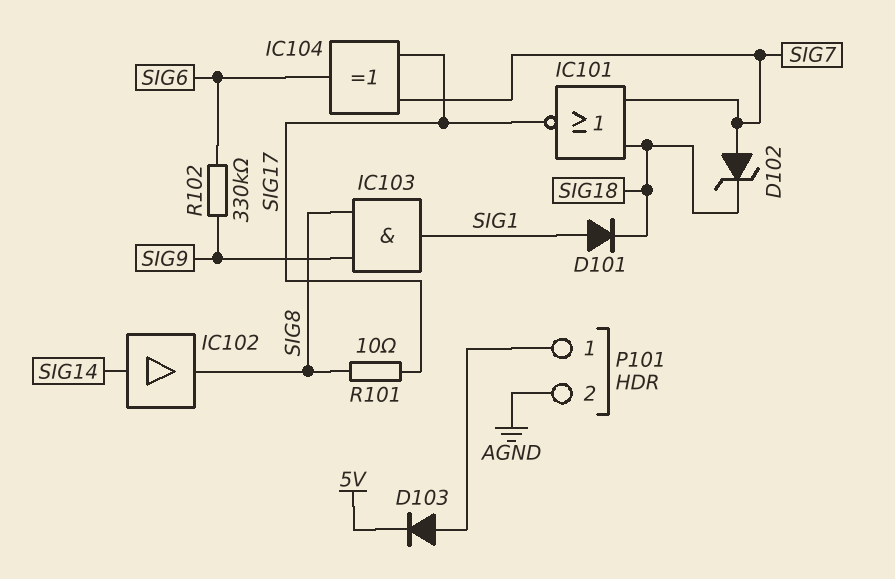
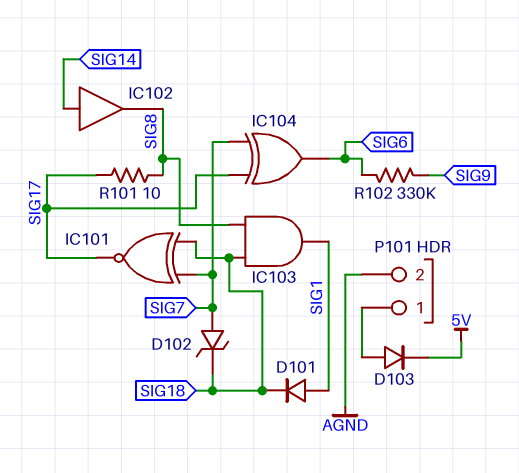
IC101: NOR (in SIG7, in SIG18, out SIG17) -> XNOR (in SIG7, in SIG18, out SIG17)
IC103: AND (in SIG8, in SIG9, out SIG1) -> AND (in SIG8, in SIG18, out SIG1)

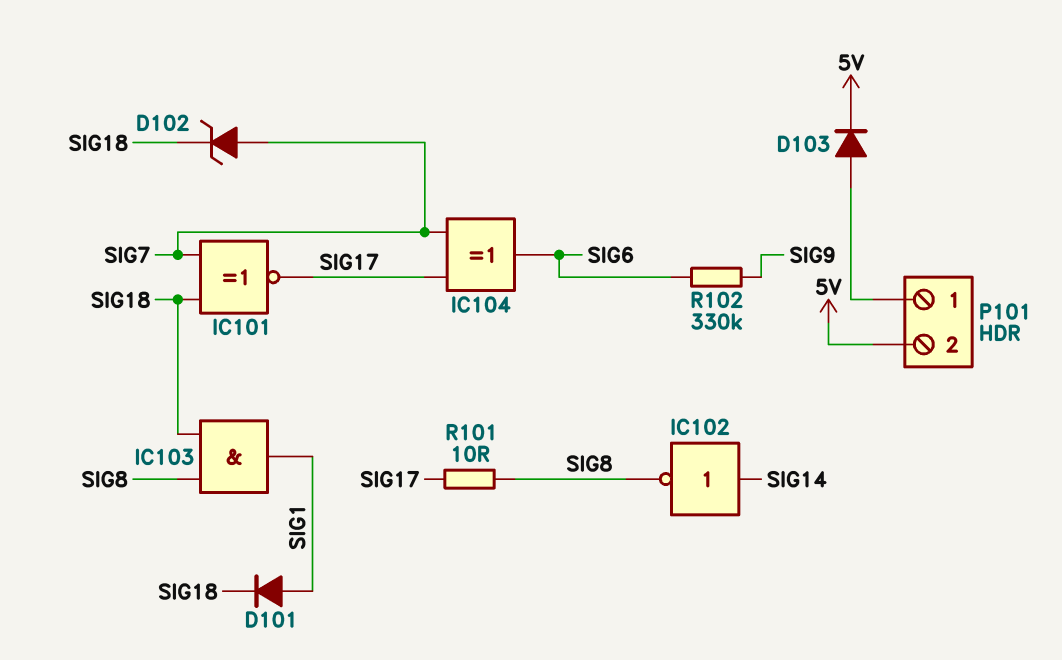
IC102: buffer (in SIG14, out SIG8) -> NOT (in SIG14, out SIG8)
P101 pin 2: AGND -> 5V

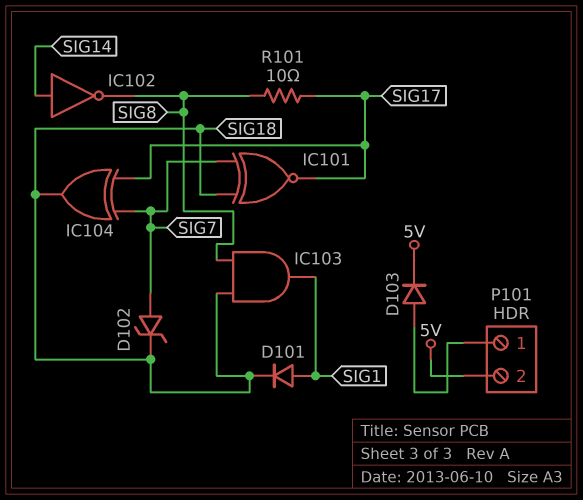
IC104: XOR (in SIG7, in SIG17, out SIG6) -> XOR (in SIG7, in SIG17, out SIG18)
R102: 330k (SIG6, SIG9) -> none

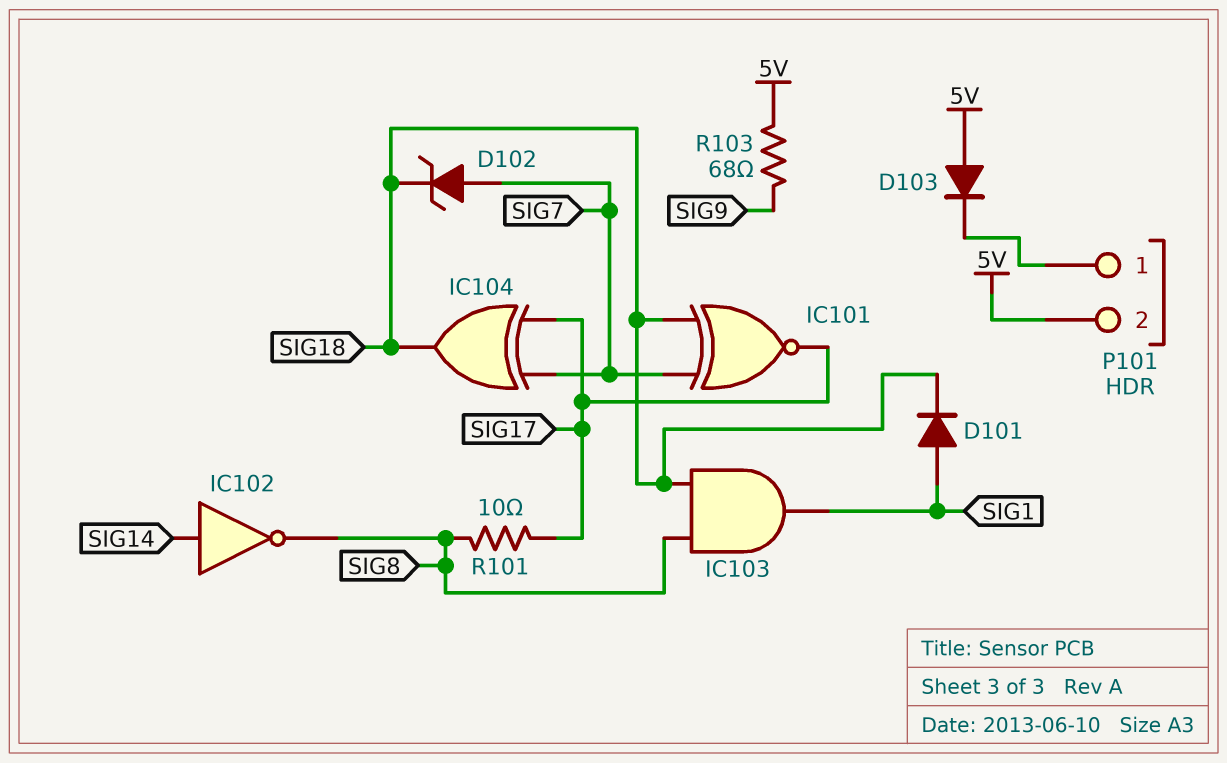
D103: diode (A P101/1, K 5V) -> diode (A 5V, K P101/1)
R103: none -> 68 (5V, SIG9)

